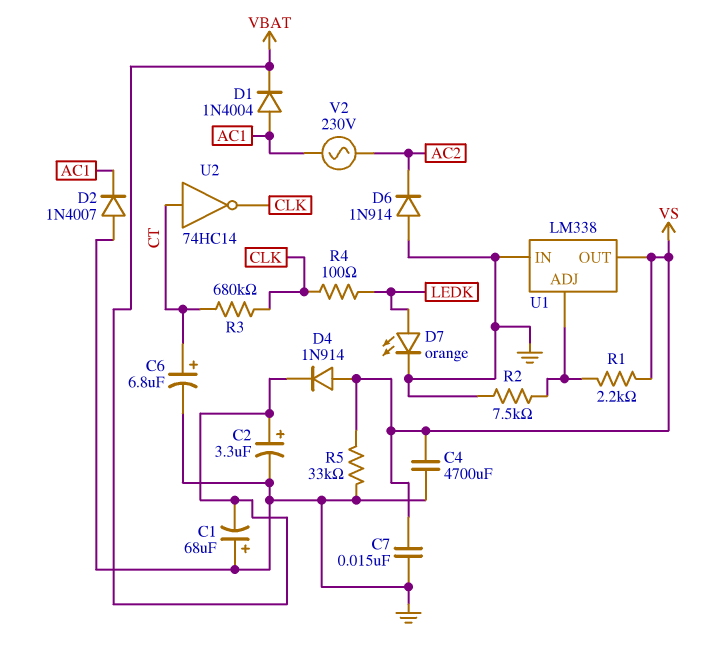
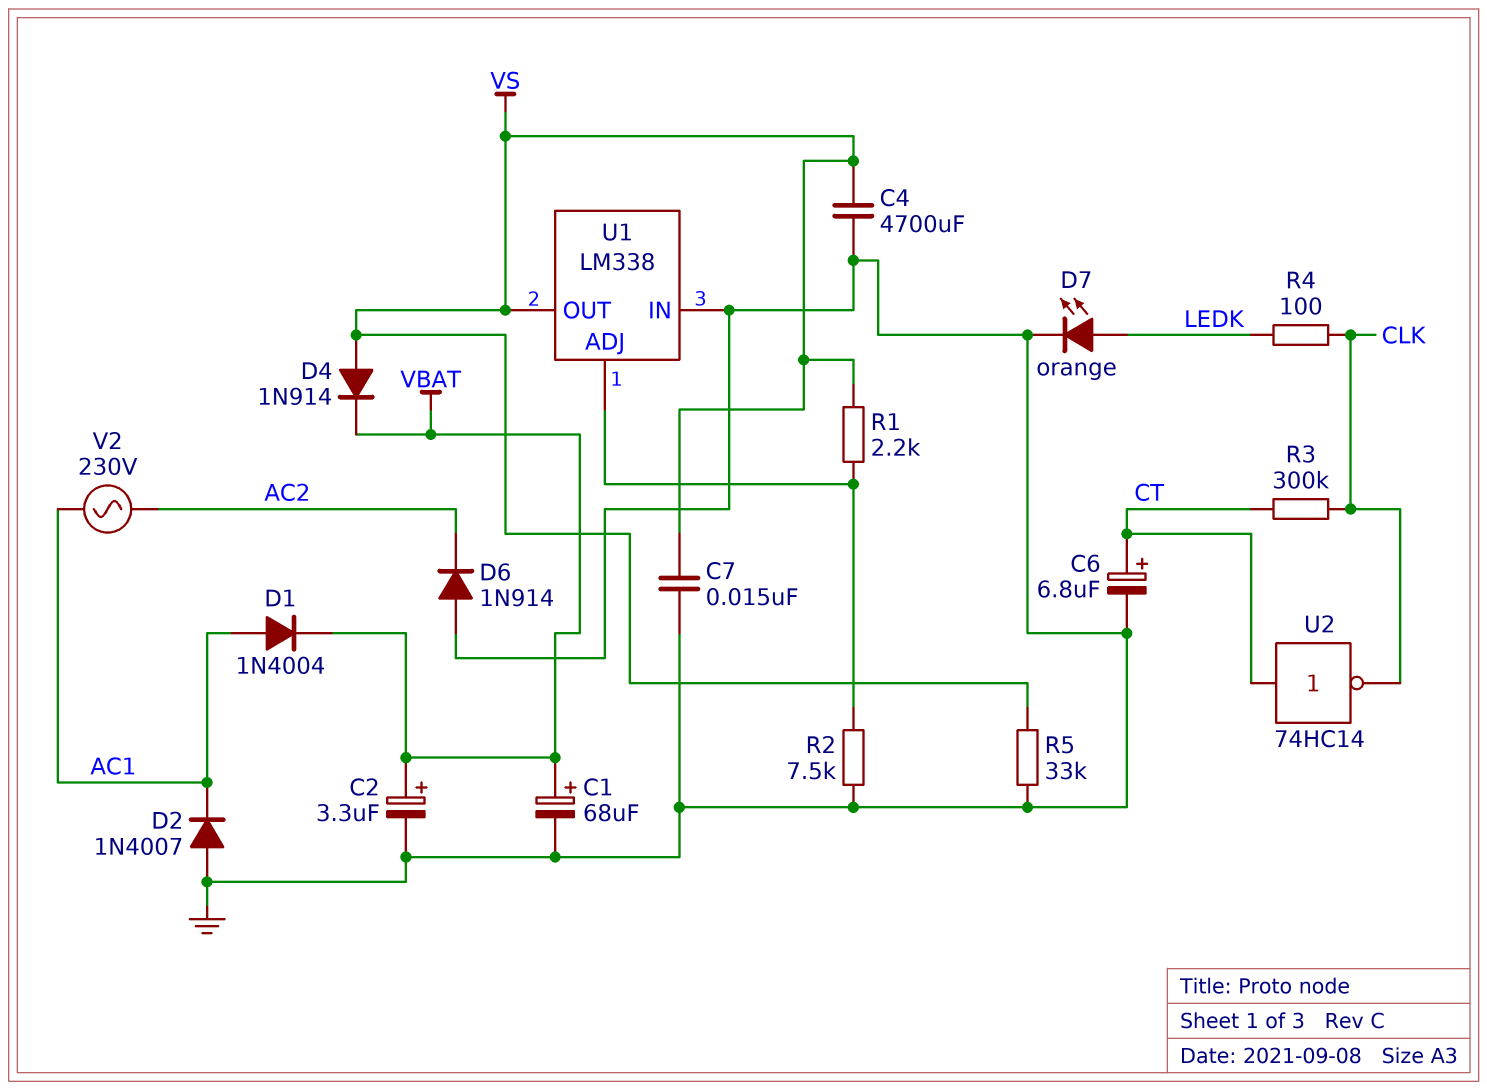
C1: 68uF (plus GND, minus VBAT) -> 68uF (plus VBAT, minus GND)
R3: 680k (CLK, CT) -> 300k (CLK, CT)

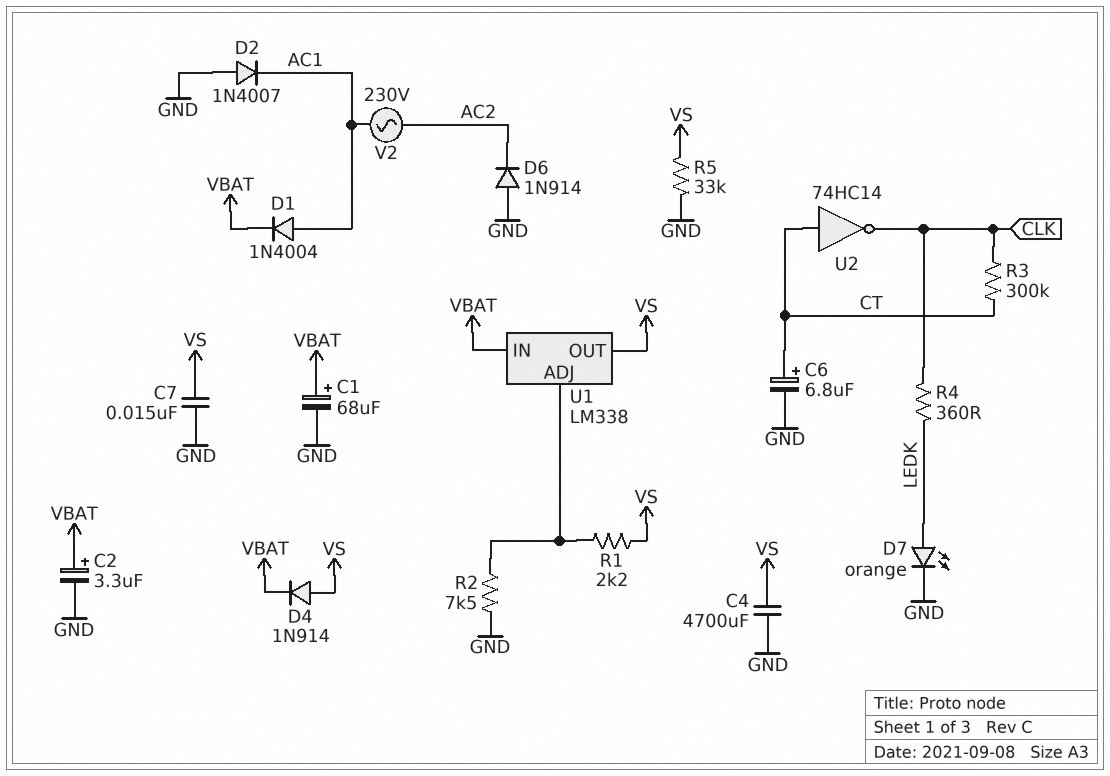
R4: 100 (CLK, LEDK) -> 360 (CLK, LEDK)
U1 pin IN: GND -> VBAT

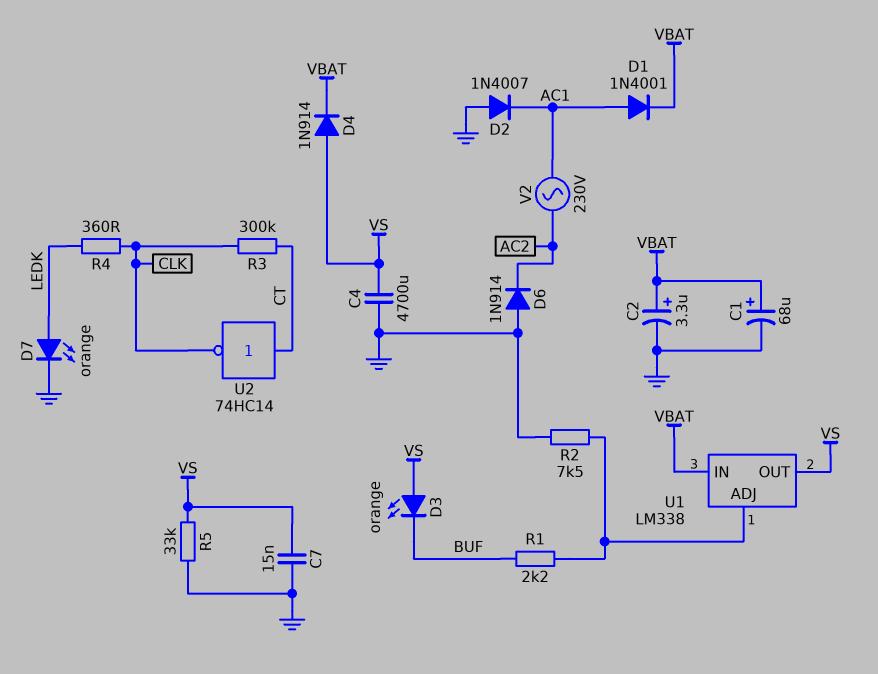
C6: 6.8uF (plus CT, minus GND) -> none
D1: diode 1N4004 (A AC1, K VBAT) -> diode 1N4001 (A AC1, K VBAT)
D3: none -> LED orange (A VS, K BUF)
R1: 2.2k (U1/ADJ, VS) -> 2.2k (BUF, U1/ADJ)

